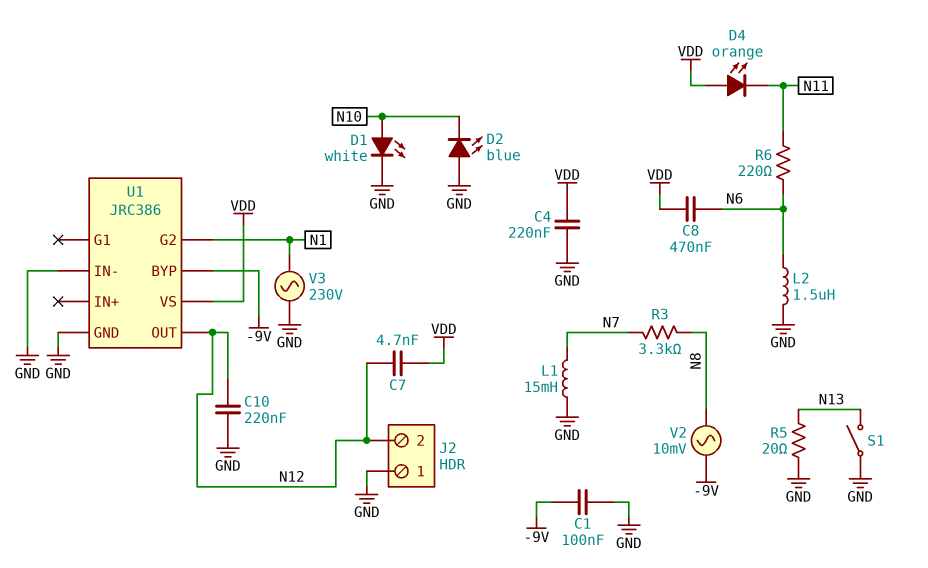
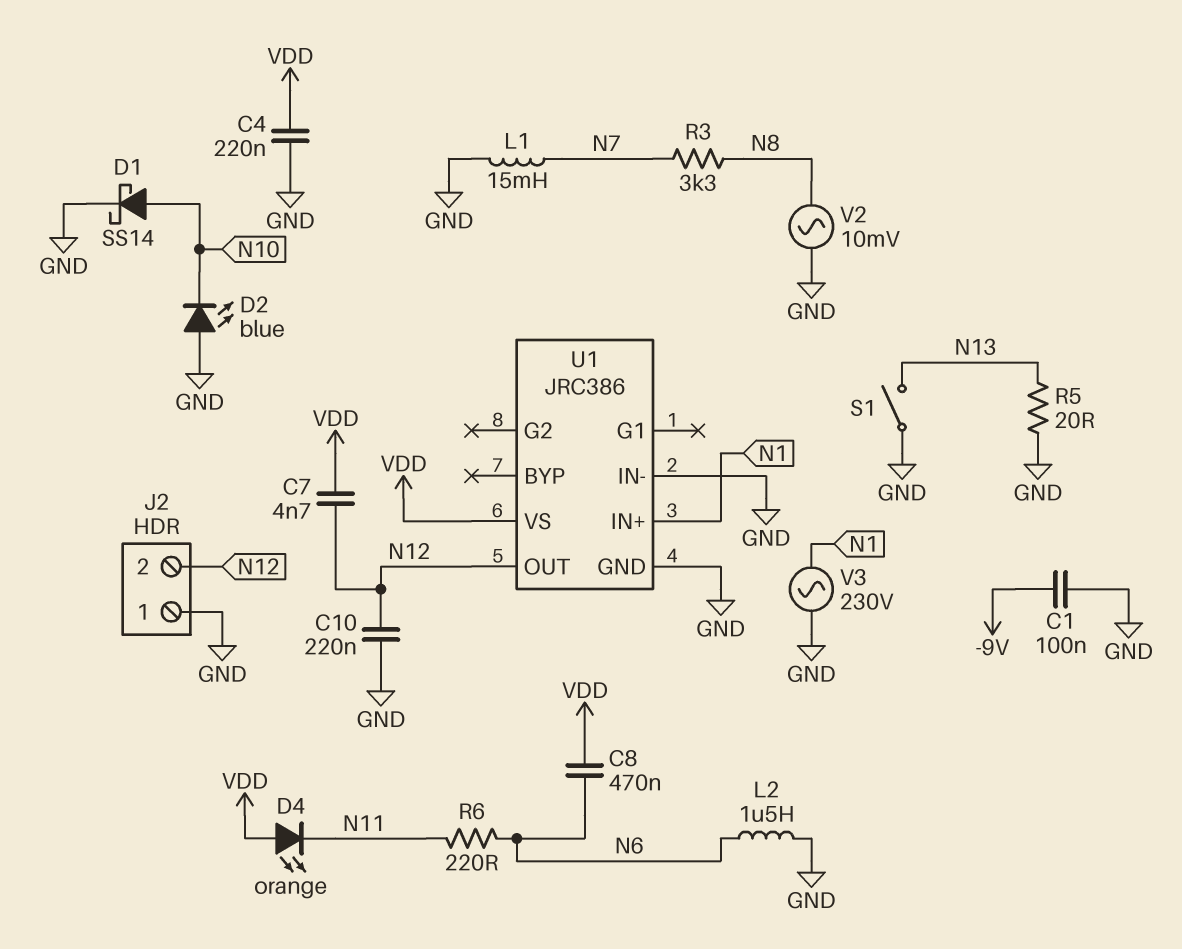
D1: LED white (A N10, K GND) -> schottky SS14 (A N10, K GND)
U1 pin BYP: -9V -> none
U1 pin G2: N1 -> none
U1 pin IN+: none -> N1
V2: AC 10mV (-9V, N8) -> AC 10mV (GND, N8)

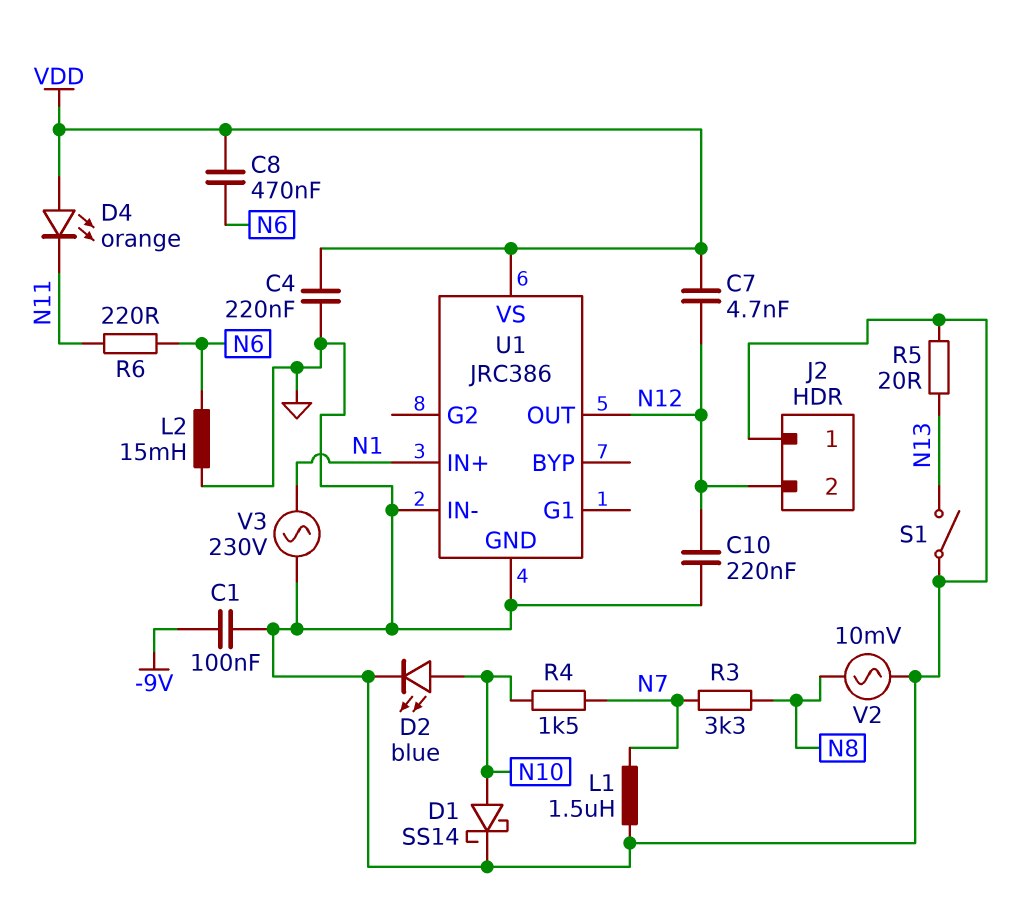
D2: LED blue (A GND, K N10) -> LED blue (A N10, K GND)
L1: 15mH (GND, N7) -> 1.5uH (GND, N7)
L2: 1.5uH (GND, N6) -> 15mH (GND, N6)
R4: none -> 1.5k (N7, N10)

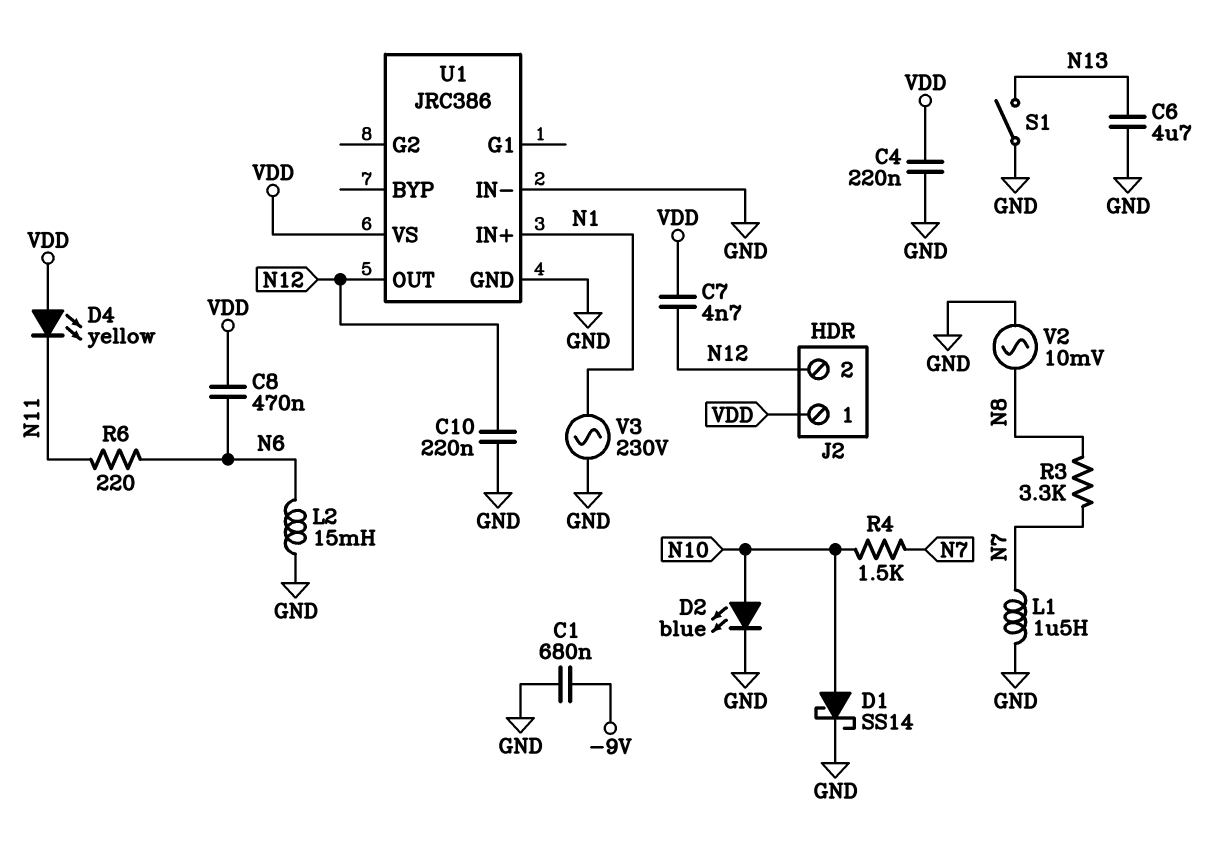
C1: 100nF (-9V, GND) -> 680nF (-9V, GND)
C6: none -> 4.7uF (GND, N13)
D4: LED orange (A VDD, K N11) -> LED yellow (A VDD, K N11)
J2 pin 1: GND -> VDD
R5: 20 (GND, N13) -> none

